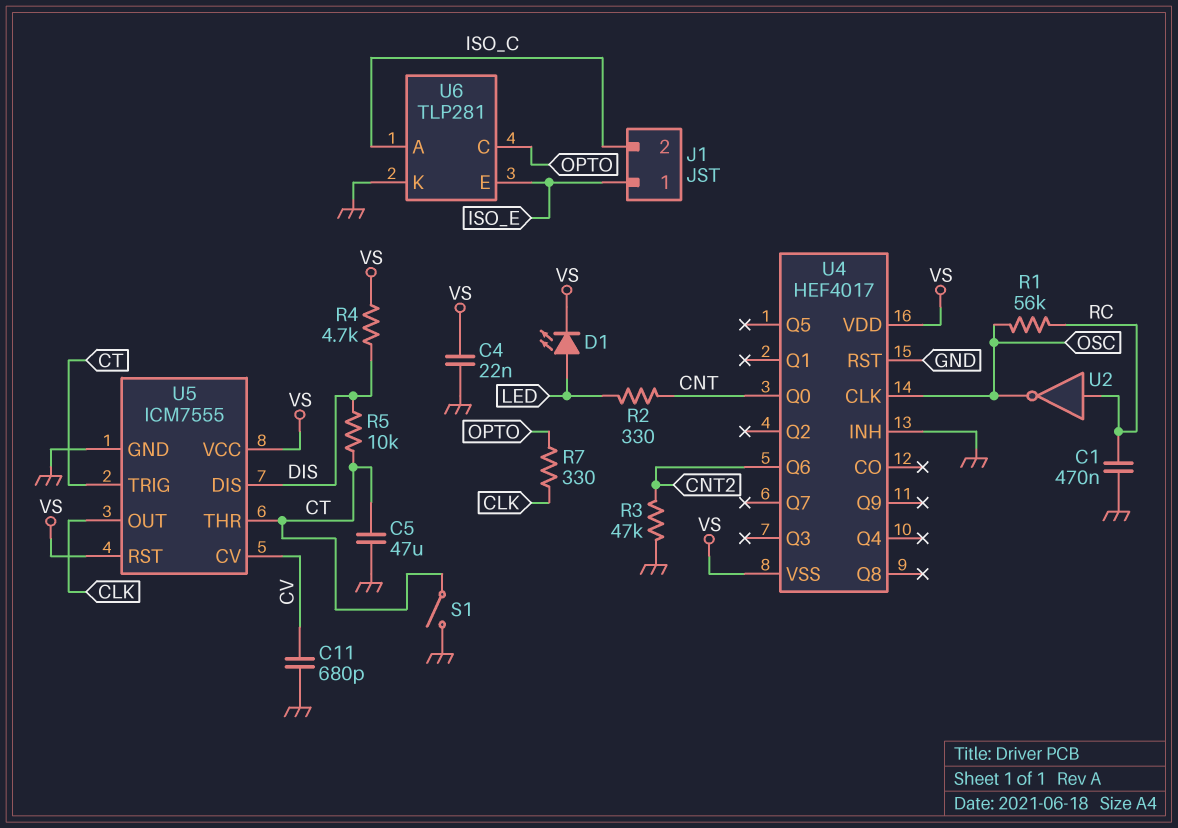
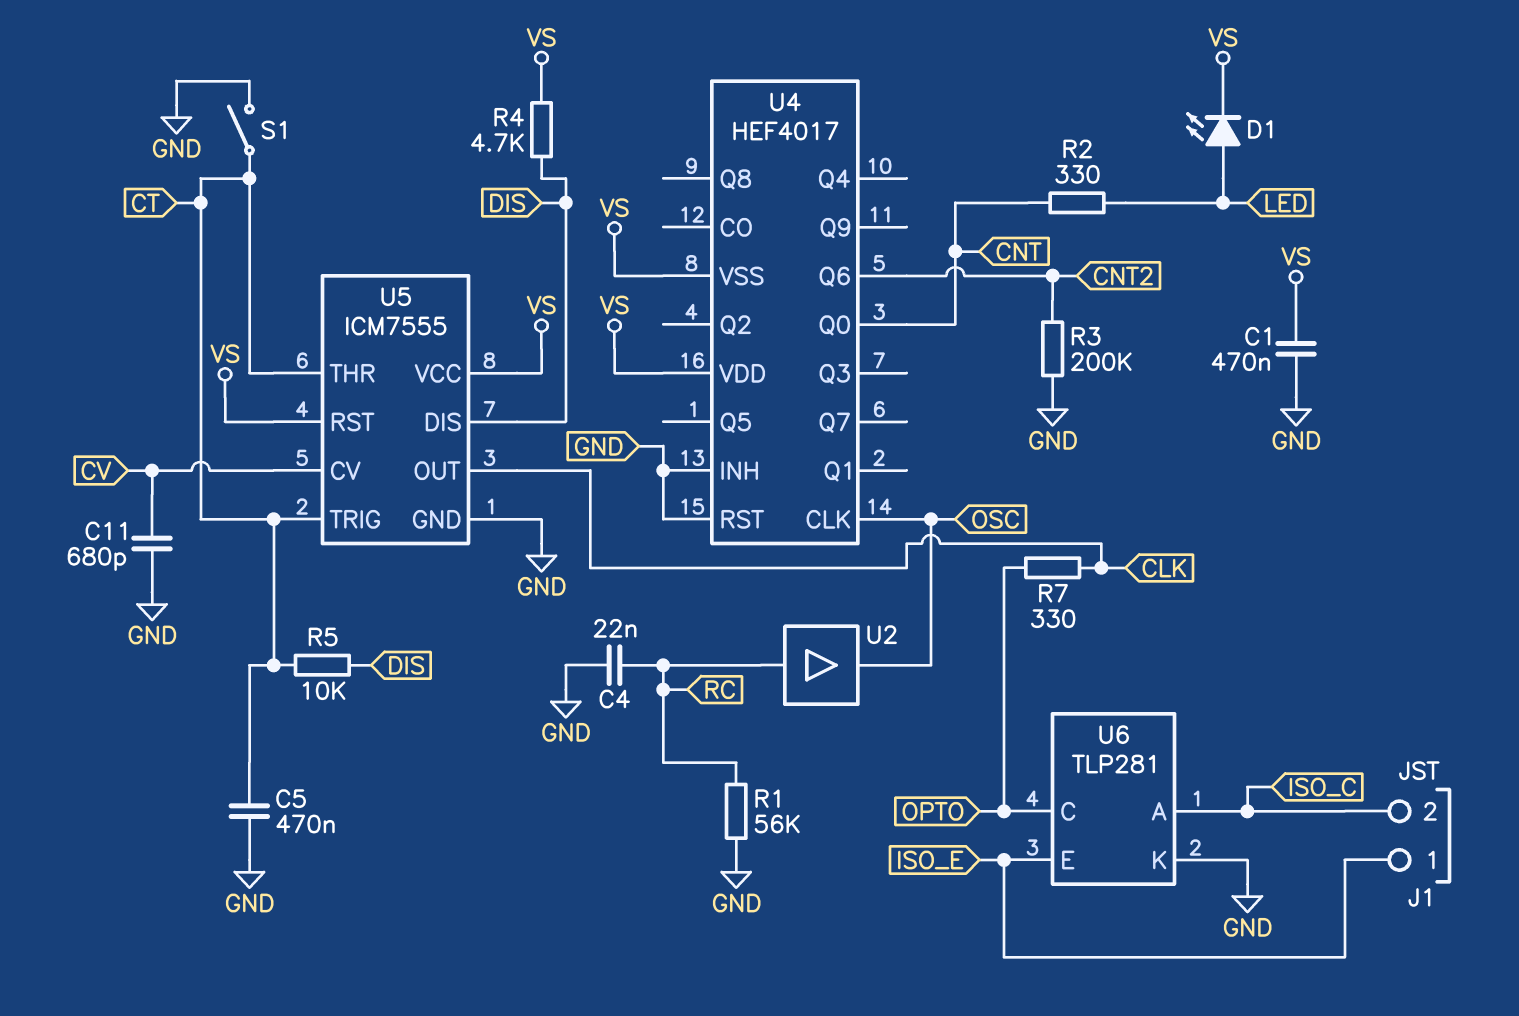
C1: 470nF (GND, RC) -> 470nF (GND, VS)
C4: 22nF (GND, VS) -> 22nF (GND, RC)
C5: 47uF (CT, GND) -> 470nF (CT, GND)
R1: 56k (OSC, RC) -> 56k (GND, RC)
R3: 47k (CNT2, GND) -> 200k (CNT2, GND)
U2: NOT (in RC, out OSC) -> buffer (in RC, out OSC)

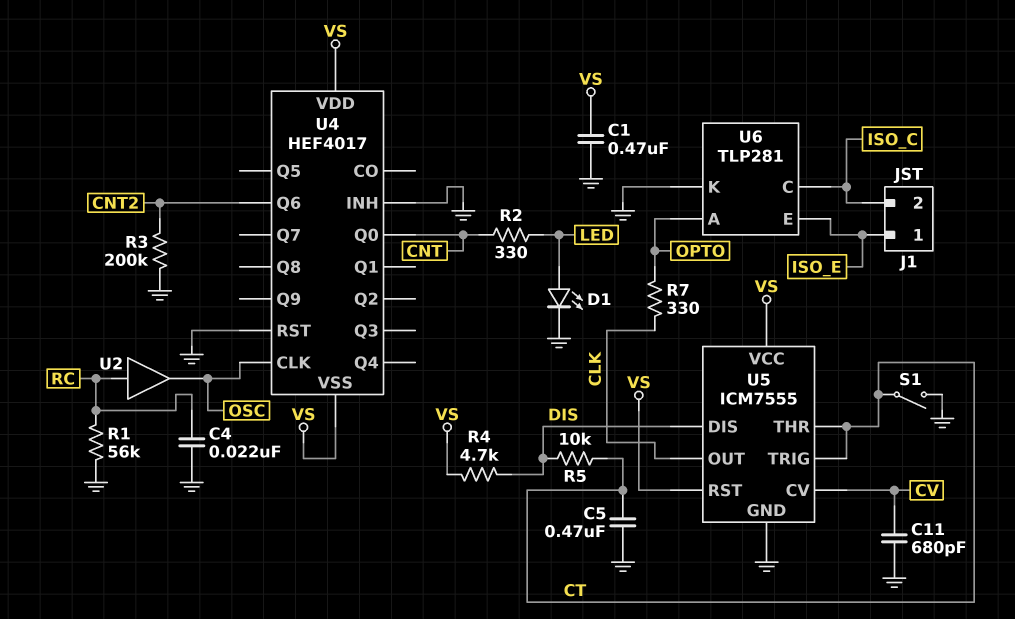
D1: LED (A LED, K VS) -> LED (A LED, K GND)
U6 pin A: ISO_C -> OPTO
U6 pin C: OPTO -> ISO_C

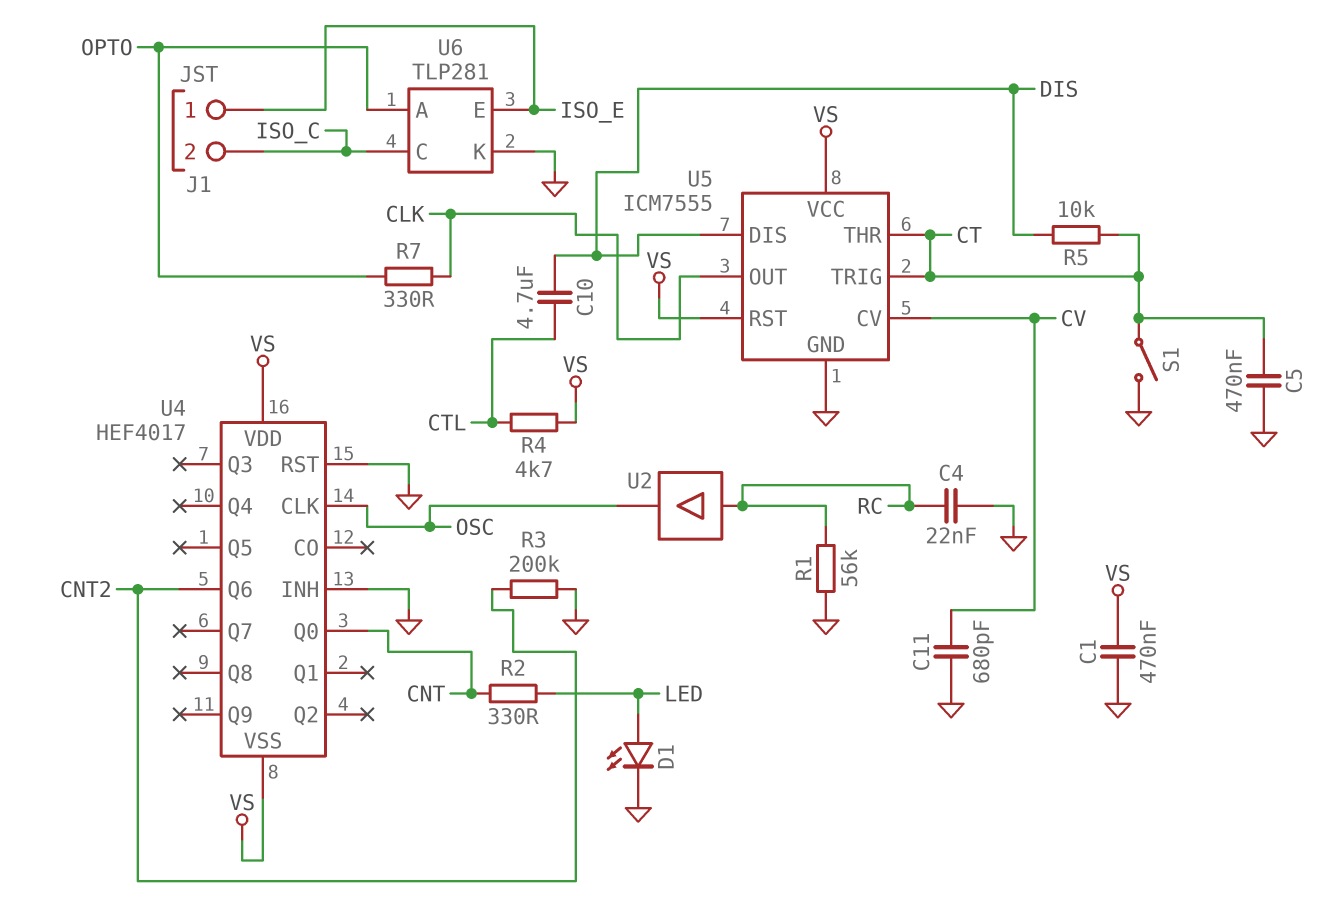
C10: none -> 4.7uF (CTL, DIS)
R4: 4.7k (DIS, VS) -> 4.7k (CTL, VS)

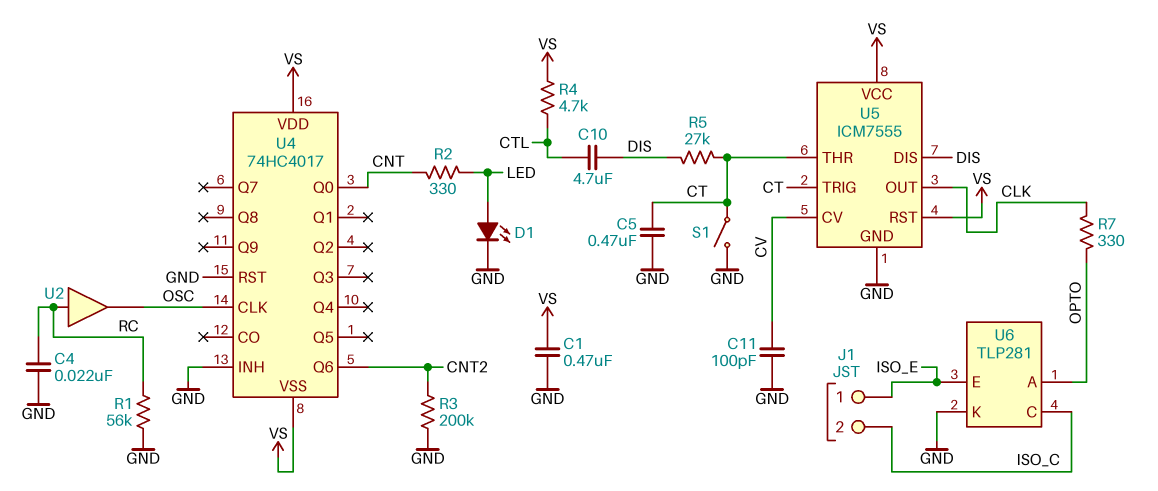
C11: 680pF (CV, GND) -> 100pF (CV, GND)
R5: 10k (CT, DIS) -> 27k (CT, DIS)
U4: HEF4017 -> 74HC4017

